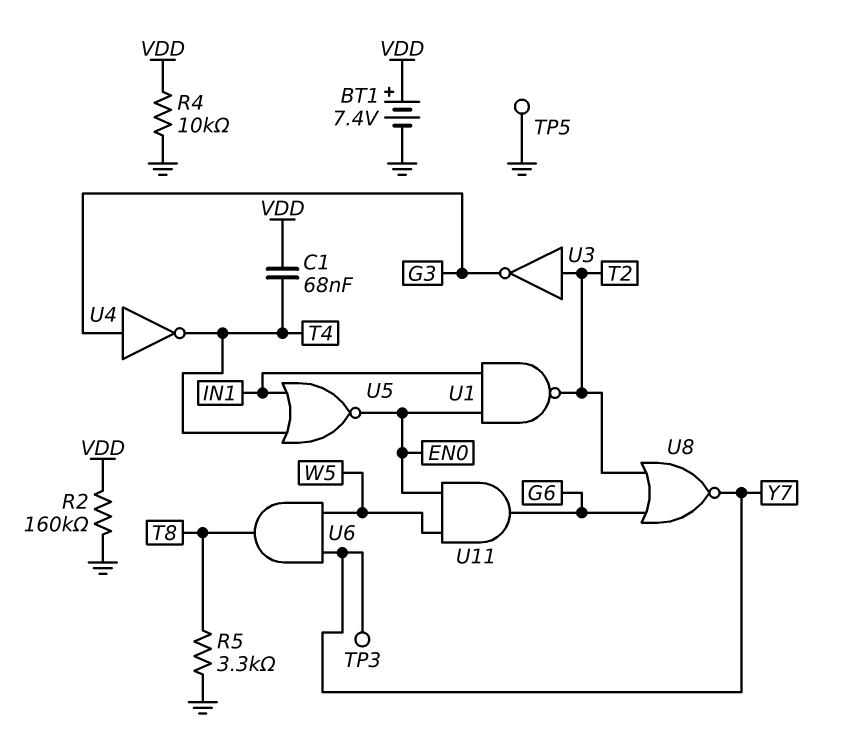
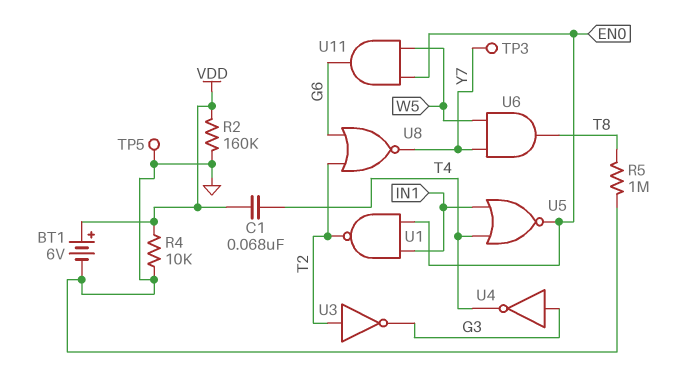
BT1: 7.4V (plus VDD, minus GND) -> 6V (plus VDD, minus GND)
R5: 3.3k (GND, T8) -> 1M (GND, T8)

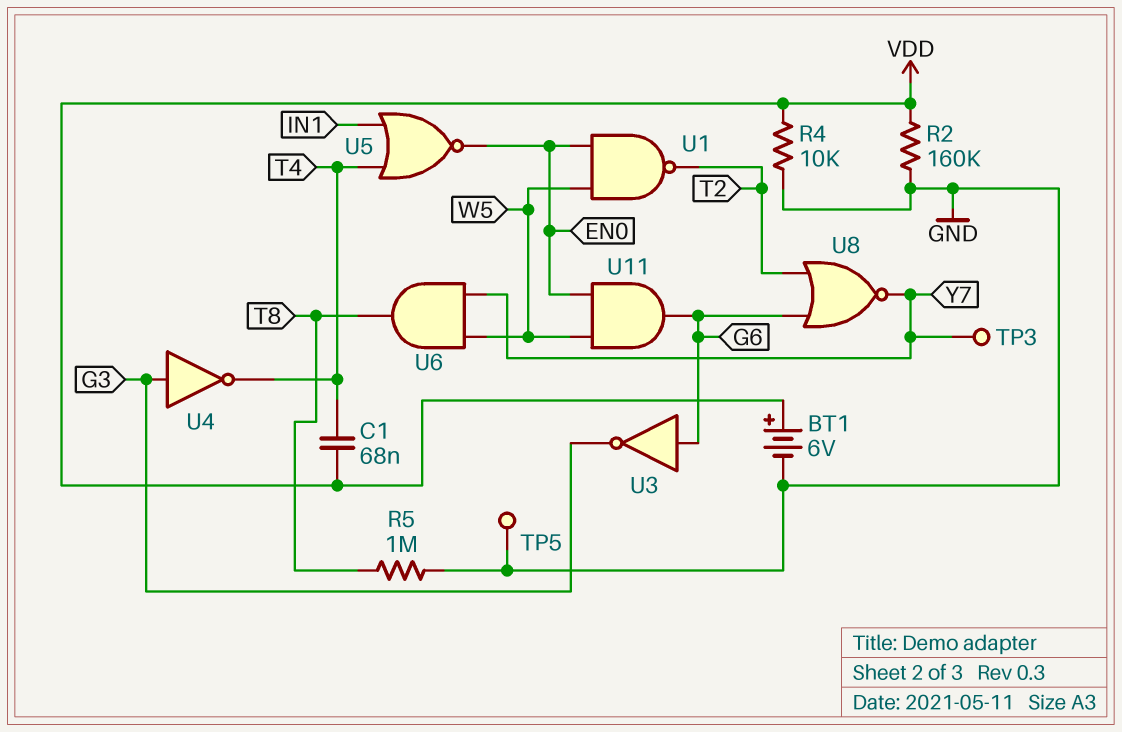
U1: NAND (in EN0, in IN1, out T2) -> NAND (in EN0, in W5, out T2)
U3: NOT (in T2, out G3) -> NOT (in G6, out G3)

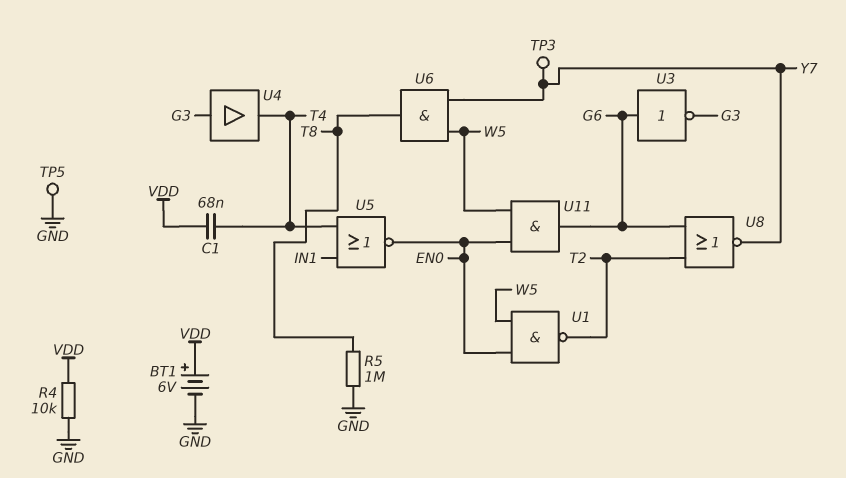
R2: 160k (GND, VDD) -> none
U4: NOT (in G3, out T4) -> buffer (in G3, out T4)

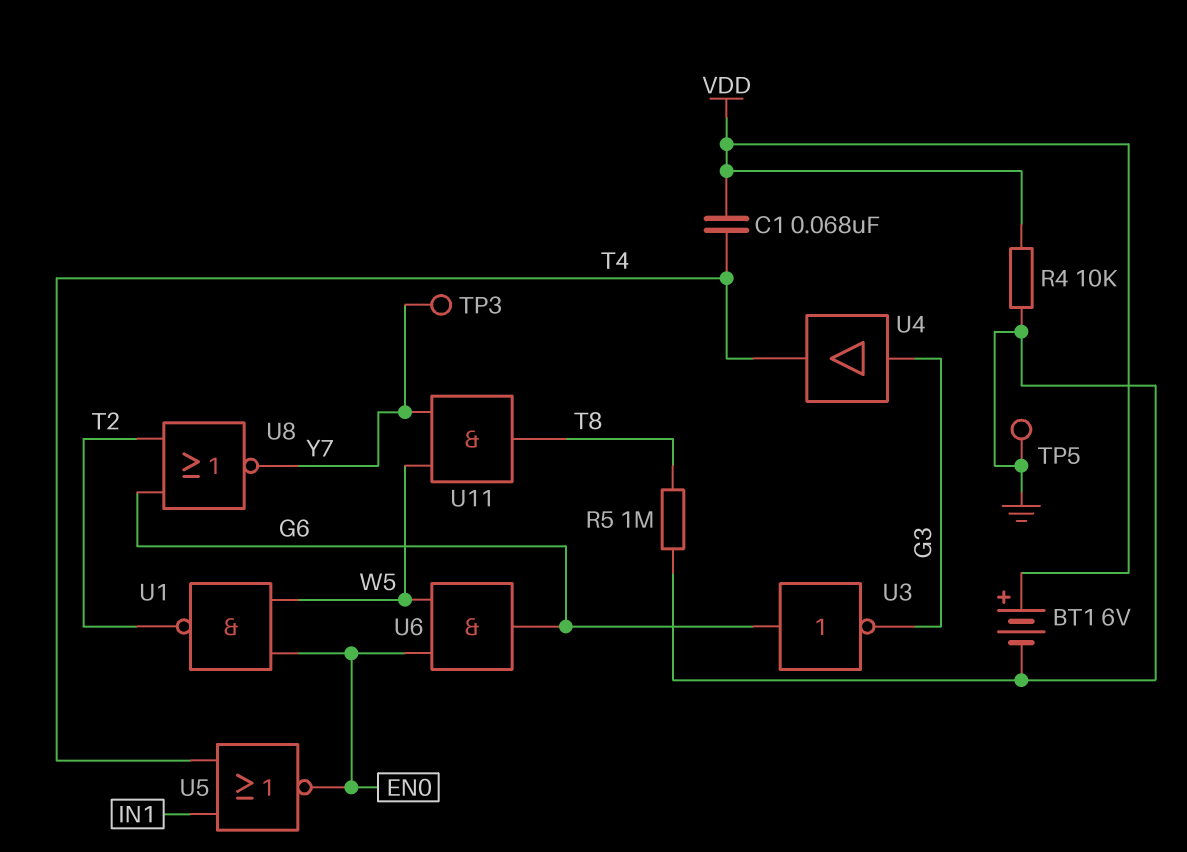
U6: AND (in W5, in Y7, out T8) -> AND (in EN0, in W5, out G6)
U11: AND (in EN0, in W5, out G6) -> AND (in W5, in Y7, out T8)

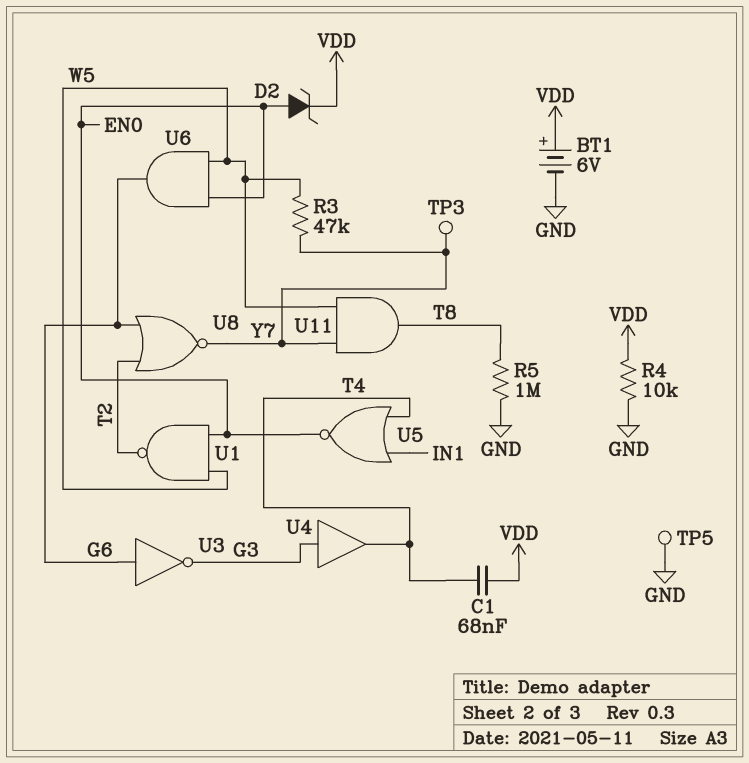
D2: none -> zener (A EN0, K VDD)
R3: none -> 47k (W5, Y7)

